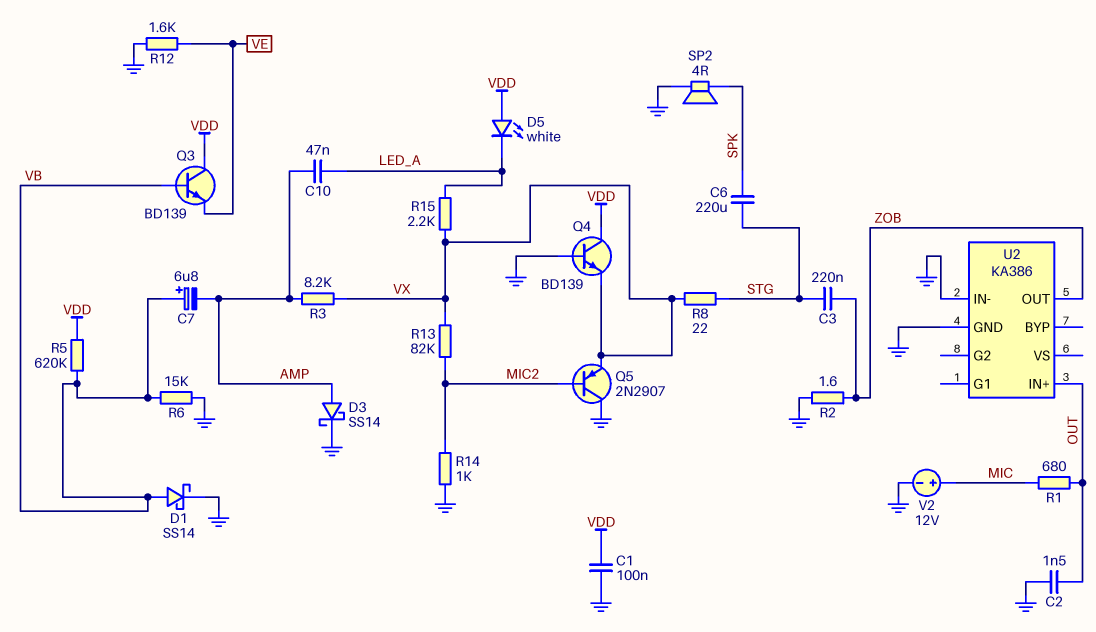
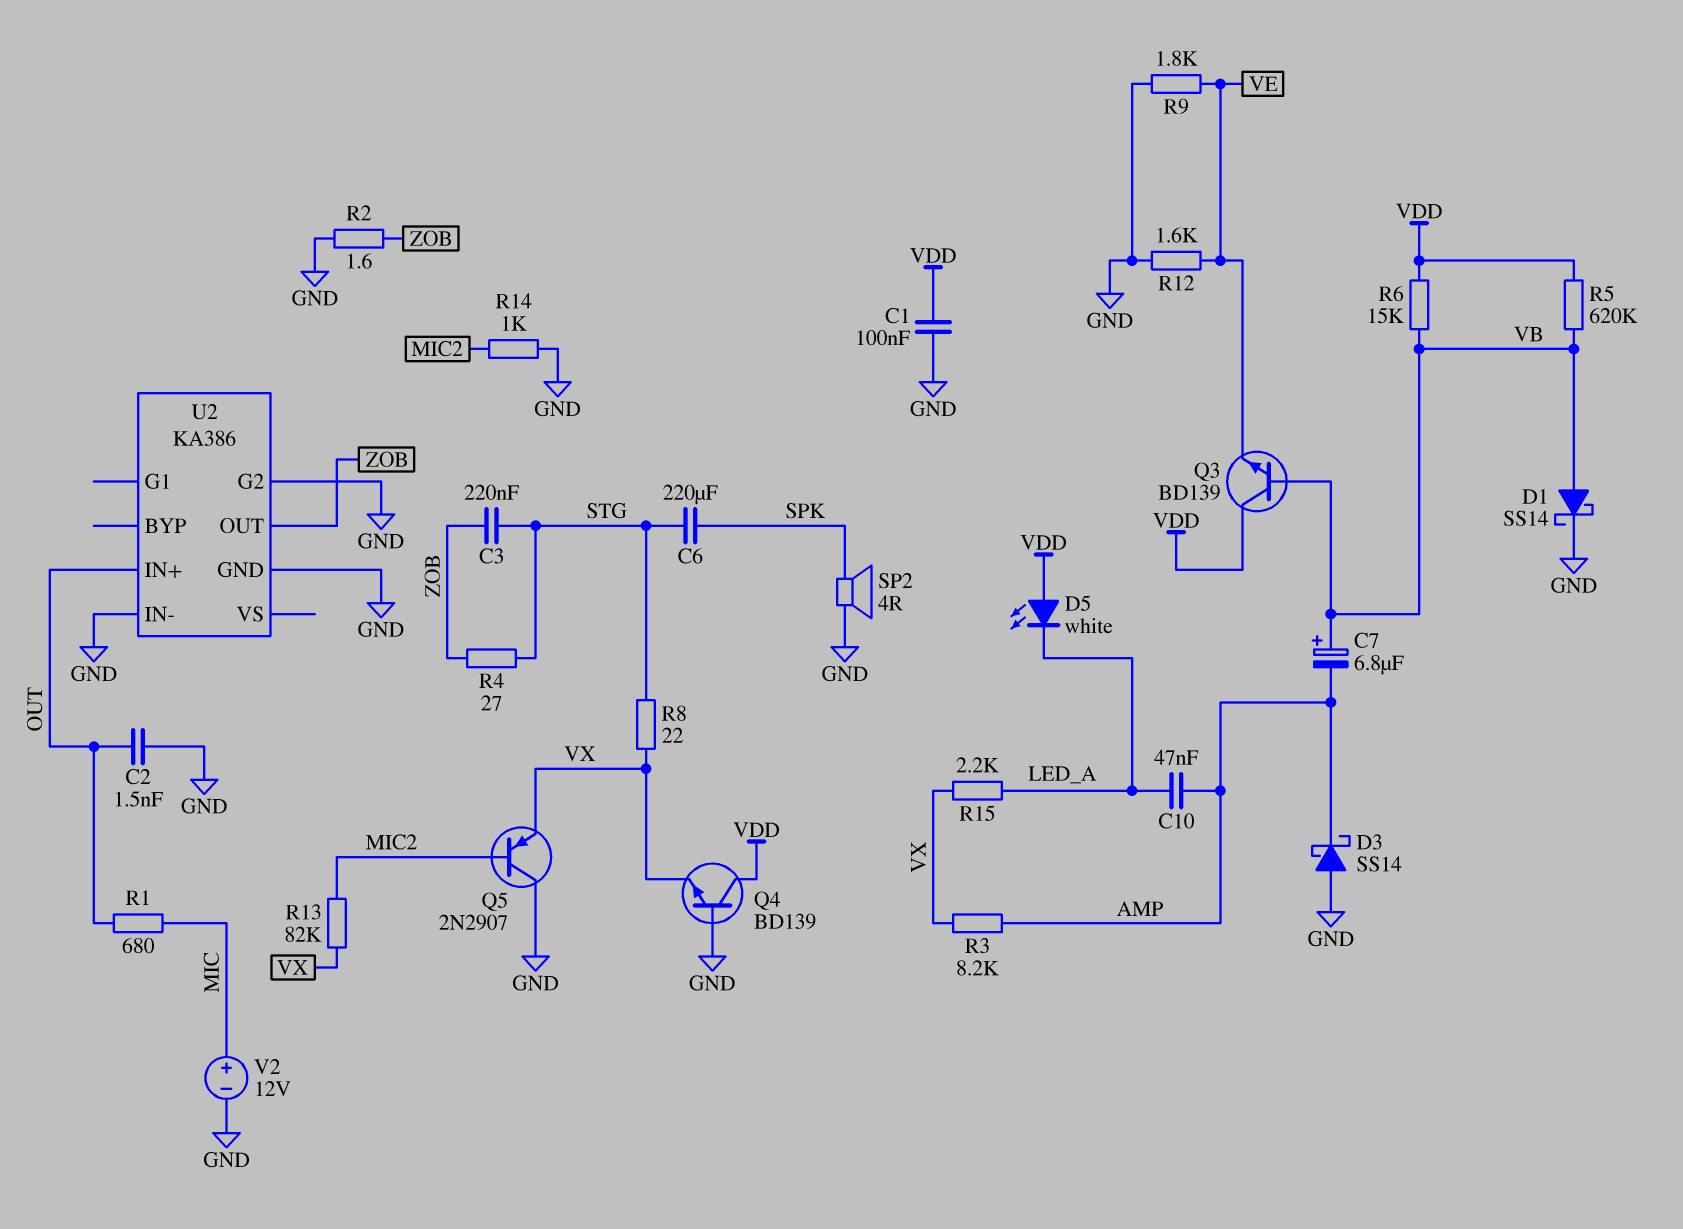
D3: schottky SS14 (A AMP, K GND) -> schottky SS14 (A GND, K AMP)
R4: none -> 27 (STG, ZOB)
R6: 15k (GND, VB) -> 15k (VB, VDD)
R9: none -> 1.8k (GND, VE)
U2 pin G2: none -> GND

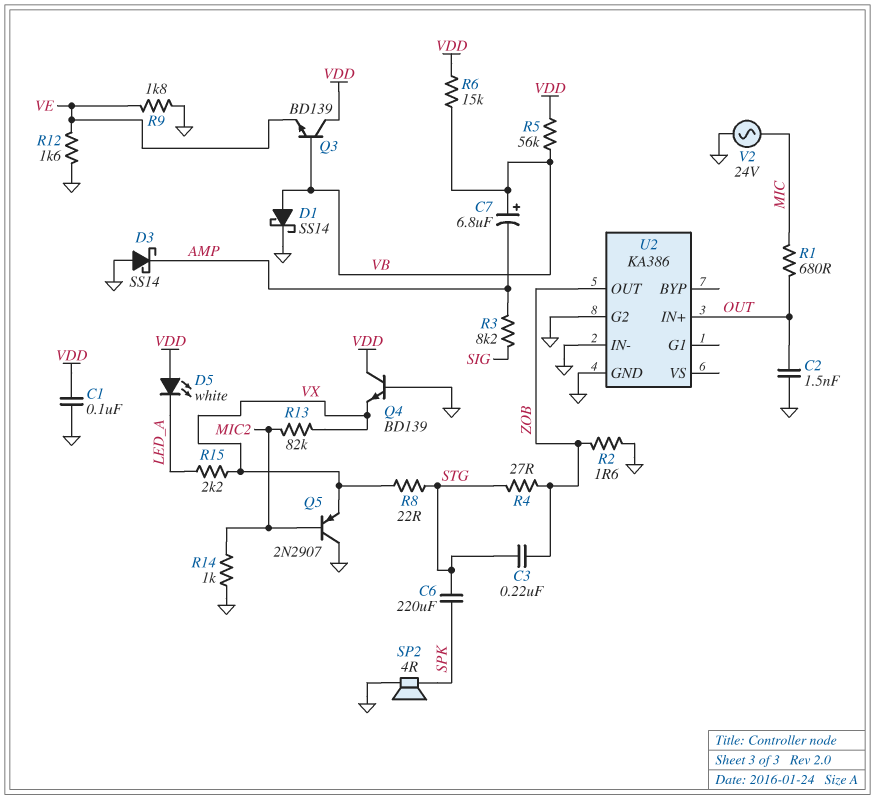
C10: 47nF (AMP, LED_A) -> none
R3: 8.2k (AMP, VX) -> 8.2k (AMP, SIG)
R5: 620k (VB, VDD) -> 56k (VB, VDD)
V2: 12V (plus MIC, minus GND) -> AC 24V (GND, MIC)

